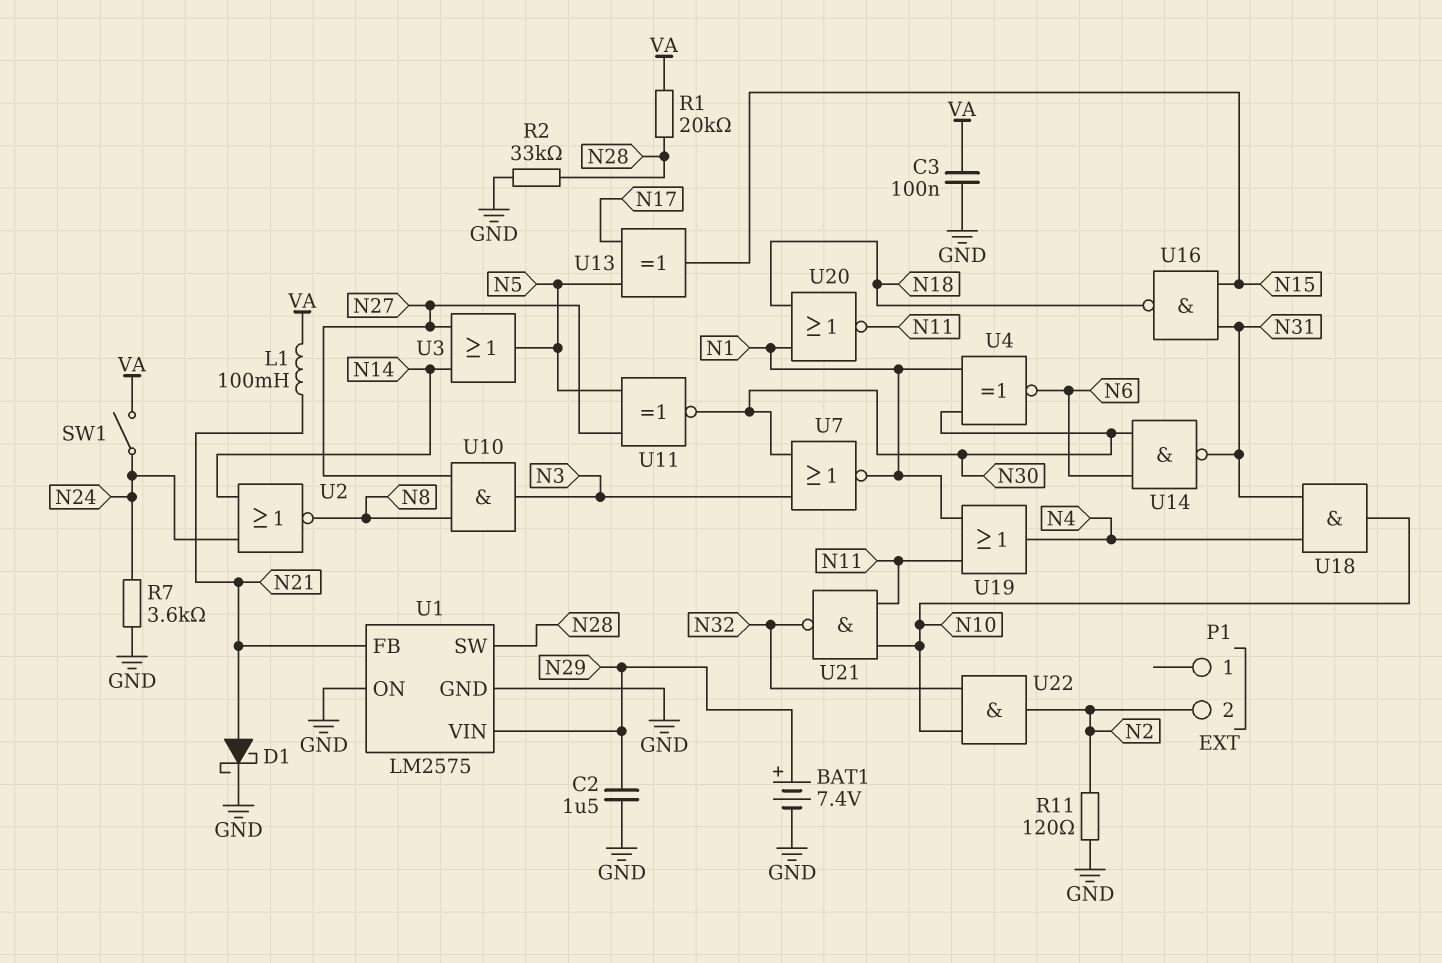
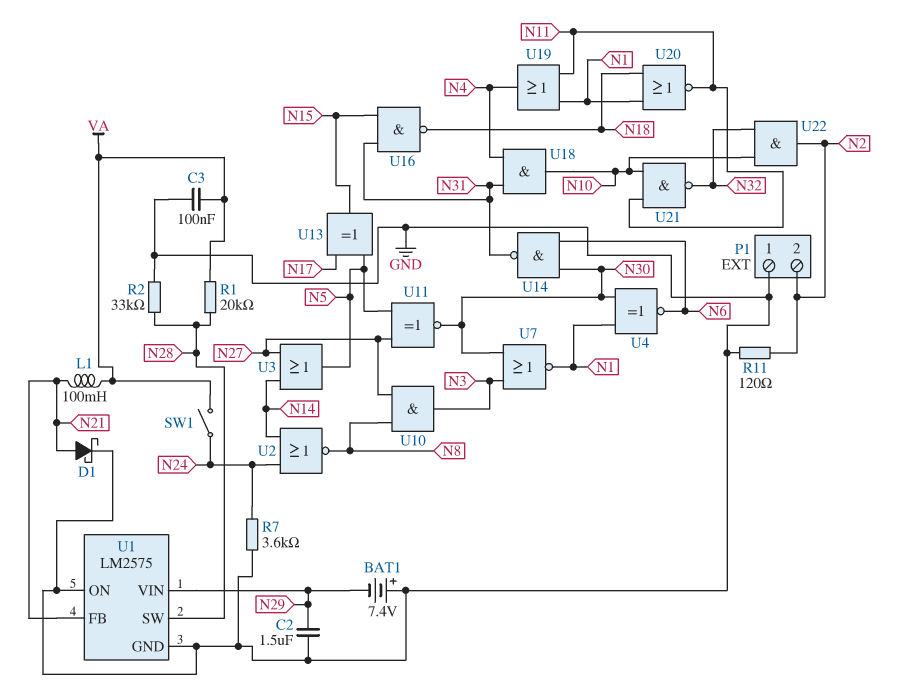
BAT1: 7.4V (plus N29, minus GND) -> 7.4V (plus GND, minus N29)
P1 pin 1: none -> GND

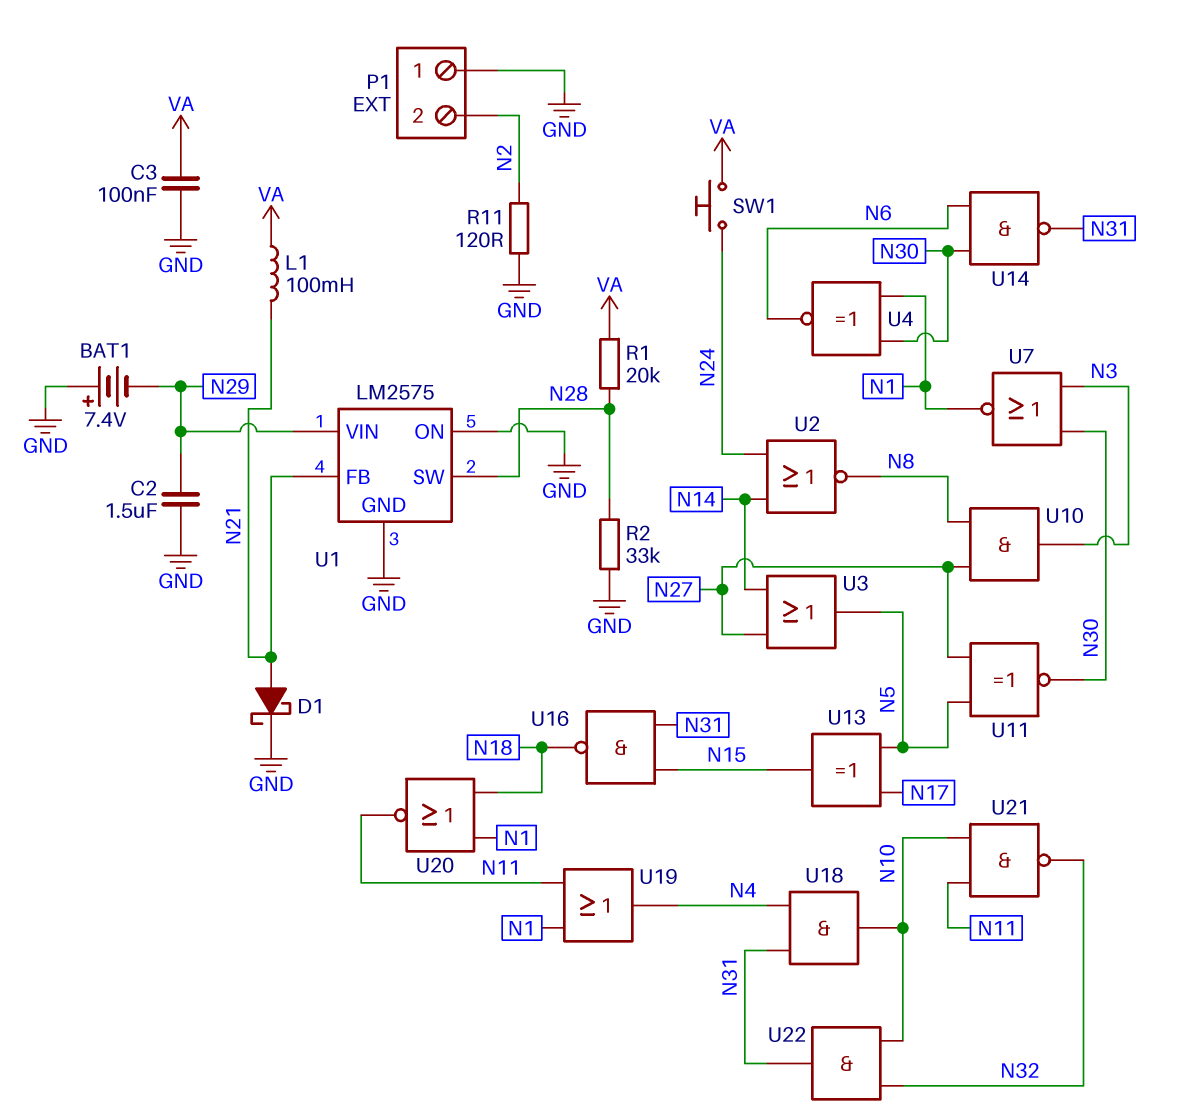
R7: 3.6k (GND, N24) -> none
SW1: switch (N24, VA) -> button (N24, VA)
U22: AND (in N10, in N32, out N2) -> AND (in N10, in N32, out N31)

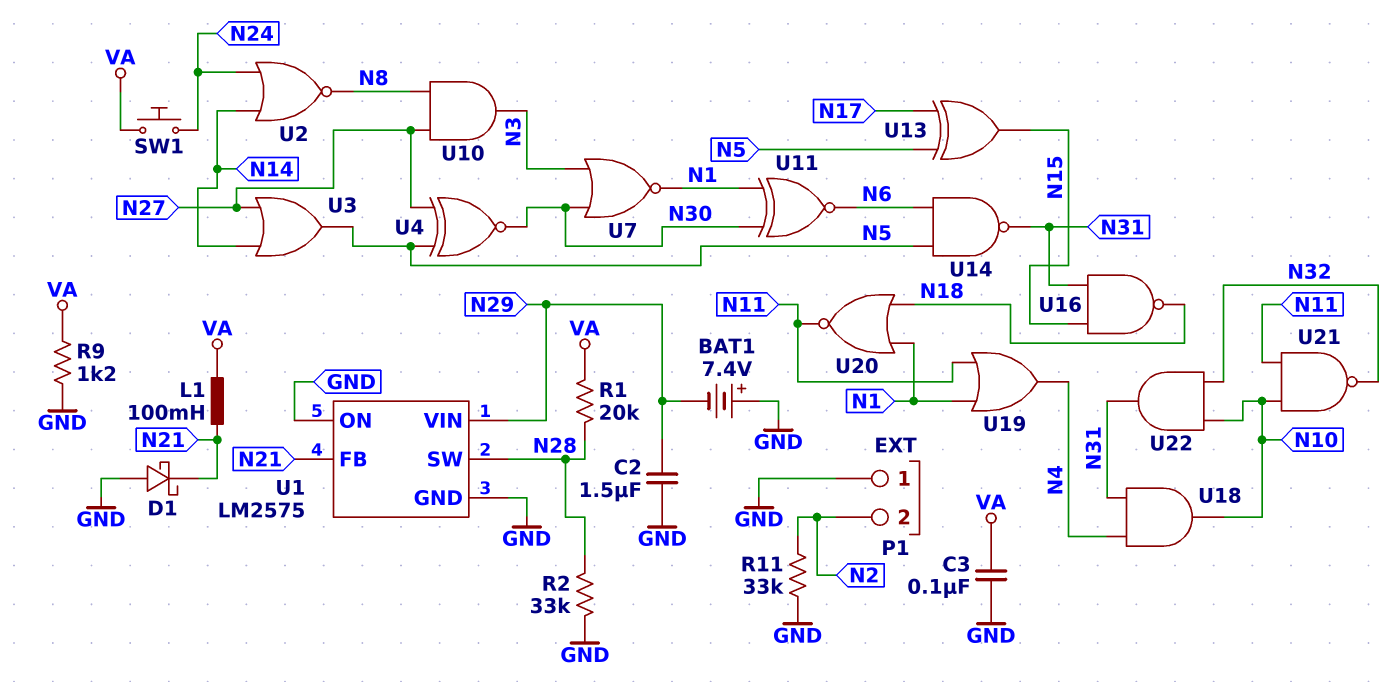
D1: schottky (A N21, K GND) -> schottky (A GND, K N21)
R9: none -> 1.2k (GND, VA)
R11: 120 (GND, N2) -> 33k (GND, N2)
U4: XNOR (in N1, in N30, out N6) -> XNOR (in N5, in N27, out N30)
U11: XNOR (in N5, in N27, out N30) -> XNOR (in N1, in N30, out N6)
U14: NAND (in N6, in N30, out N31) -> NAND (in N5, in N6, out N31)

